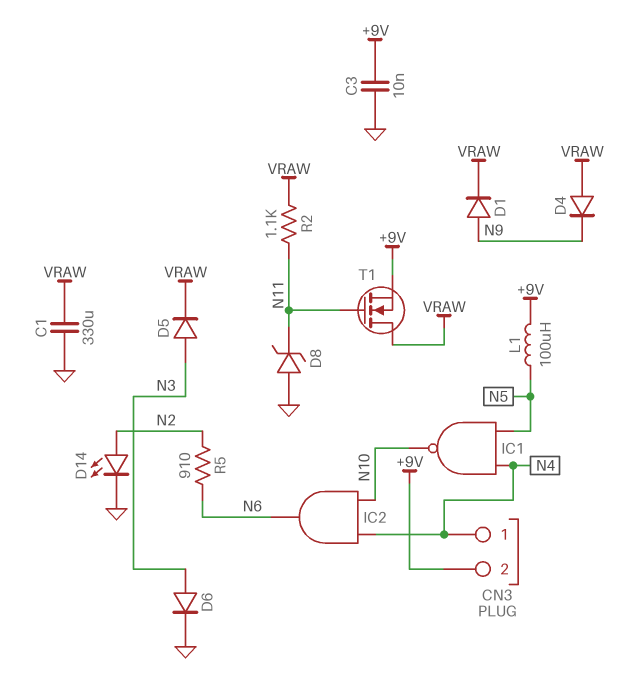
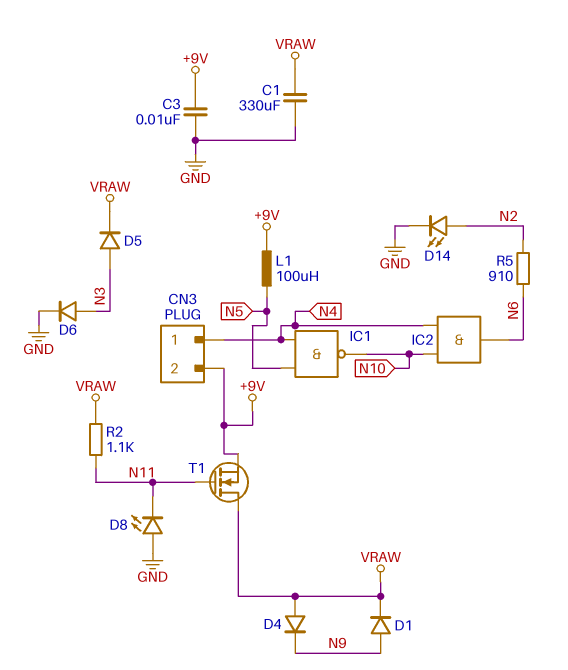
D8: zener (A GND, K N11) -> LED (A GND, K N11)

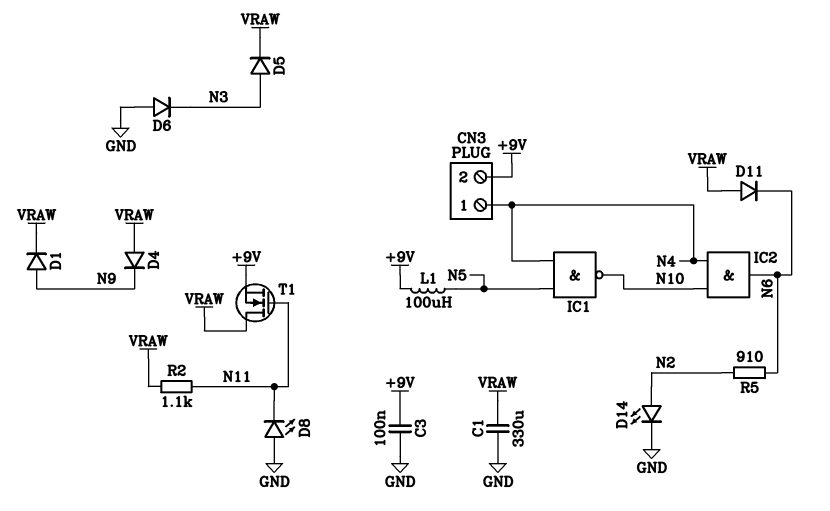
C3: 10nF (+9V, GND) -> 100nF (+9V, GND)
D6: diode (A N3, K GND) -> diode (A GND, K N3)
D11: none -> diode (A VRAW, K N6)

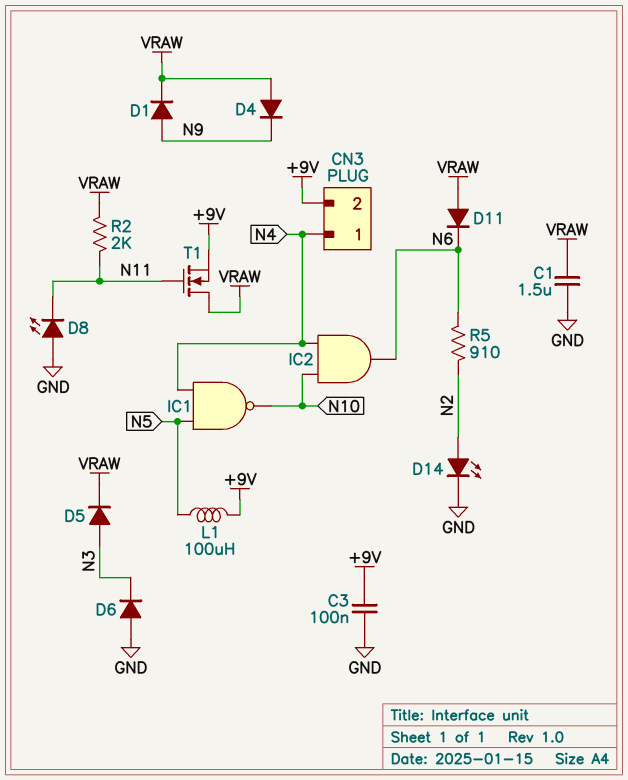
C1: 330uF (GND, VRAW) -> 1.5uF (GND, VRAW)
R2: 1.1k (N11, VRAW) -> 2k (N11, VRAW)

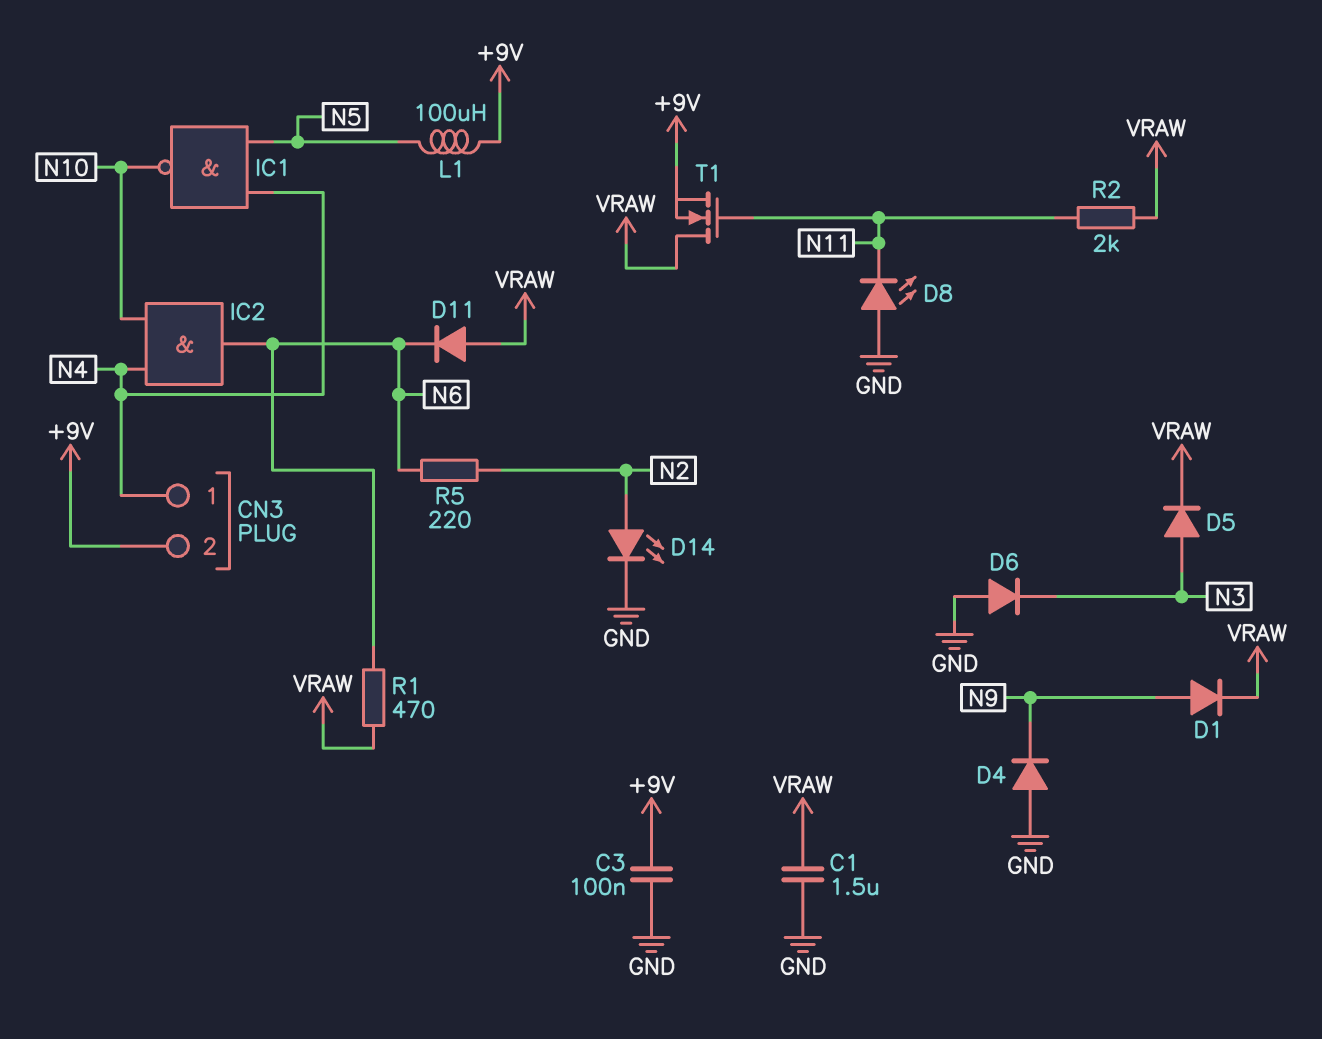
D4: diode (A VRAW, K N9) -> diode (A GND, K N9)
R1: none -> 470 (N6, VRAW)
R5: 910 (N2, N6) -> 220 (N2, N6)

